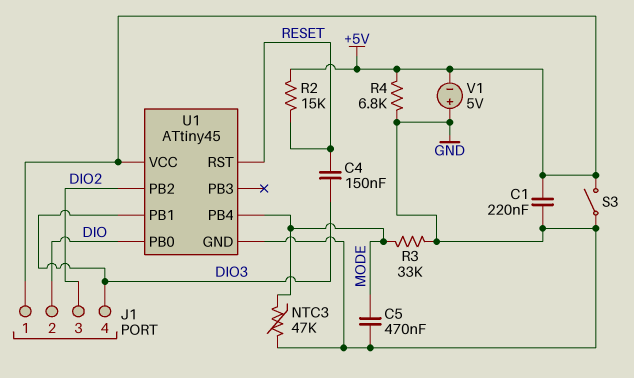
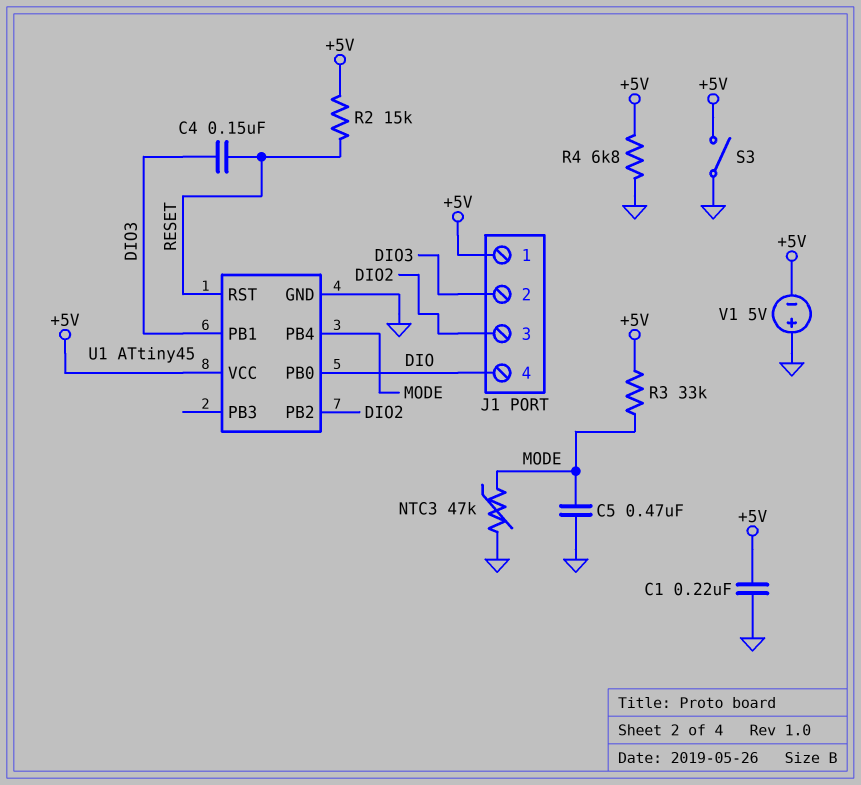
J1 pin 2: DIO -> DIO3
J1 pin 4: DIO3 -> DIO
R3: 33k (GND, MODE) -> 33k (+5V, MODE)

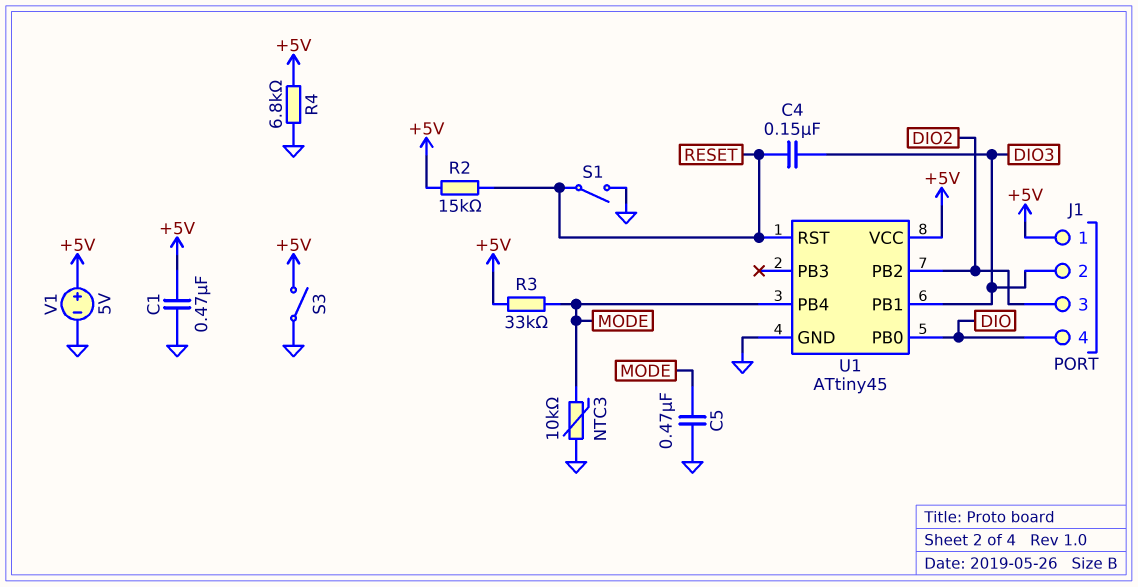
C1: 220nF (+5V, GND) -> 470nF (+5V, GND)
NTC3: 47k (GND, MODE) -> 10k (GND, MODE)
S1: none -> switch (GND, RESET)
V1: 5V (plus GND, minus +5V) -> 5V (plus +5V, minus GND)

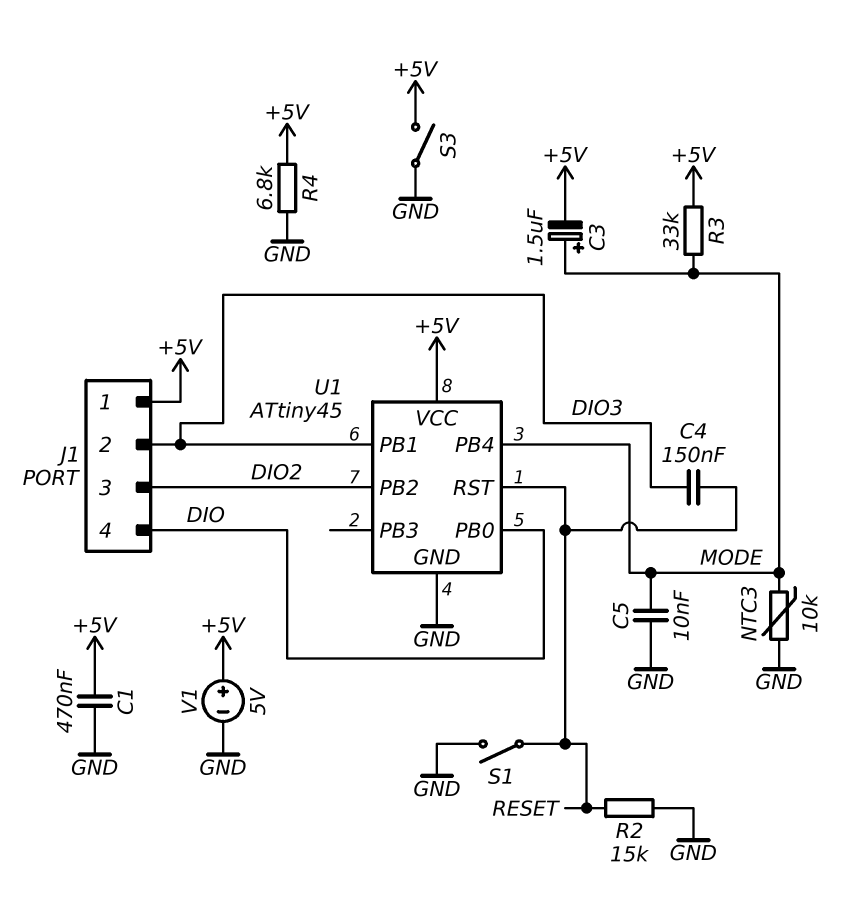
C3: none -> 1.5uF (plus MODE, minus +5V)
C5: 470nF (GND, MODE) -> 10nF (GND, MODE)
R2: 15k (+5V, RESET) -> 15k (GND, RESET)

